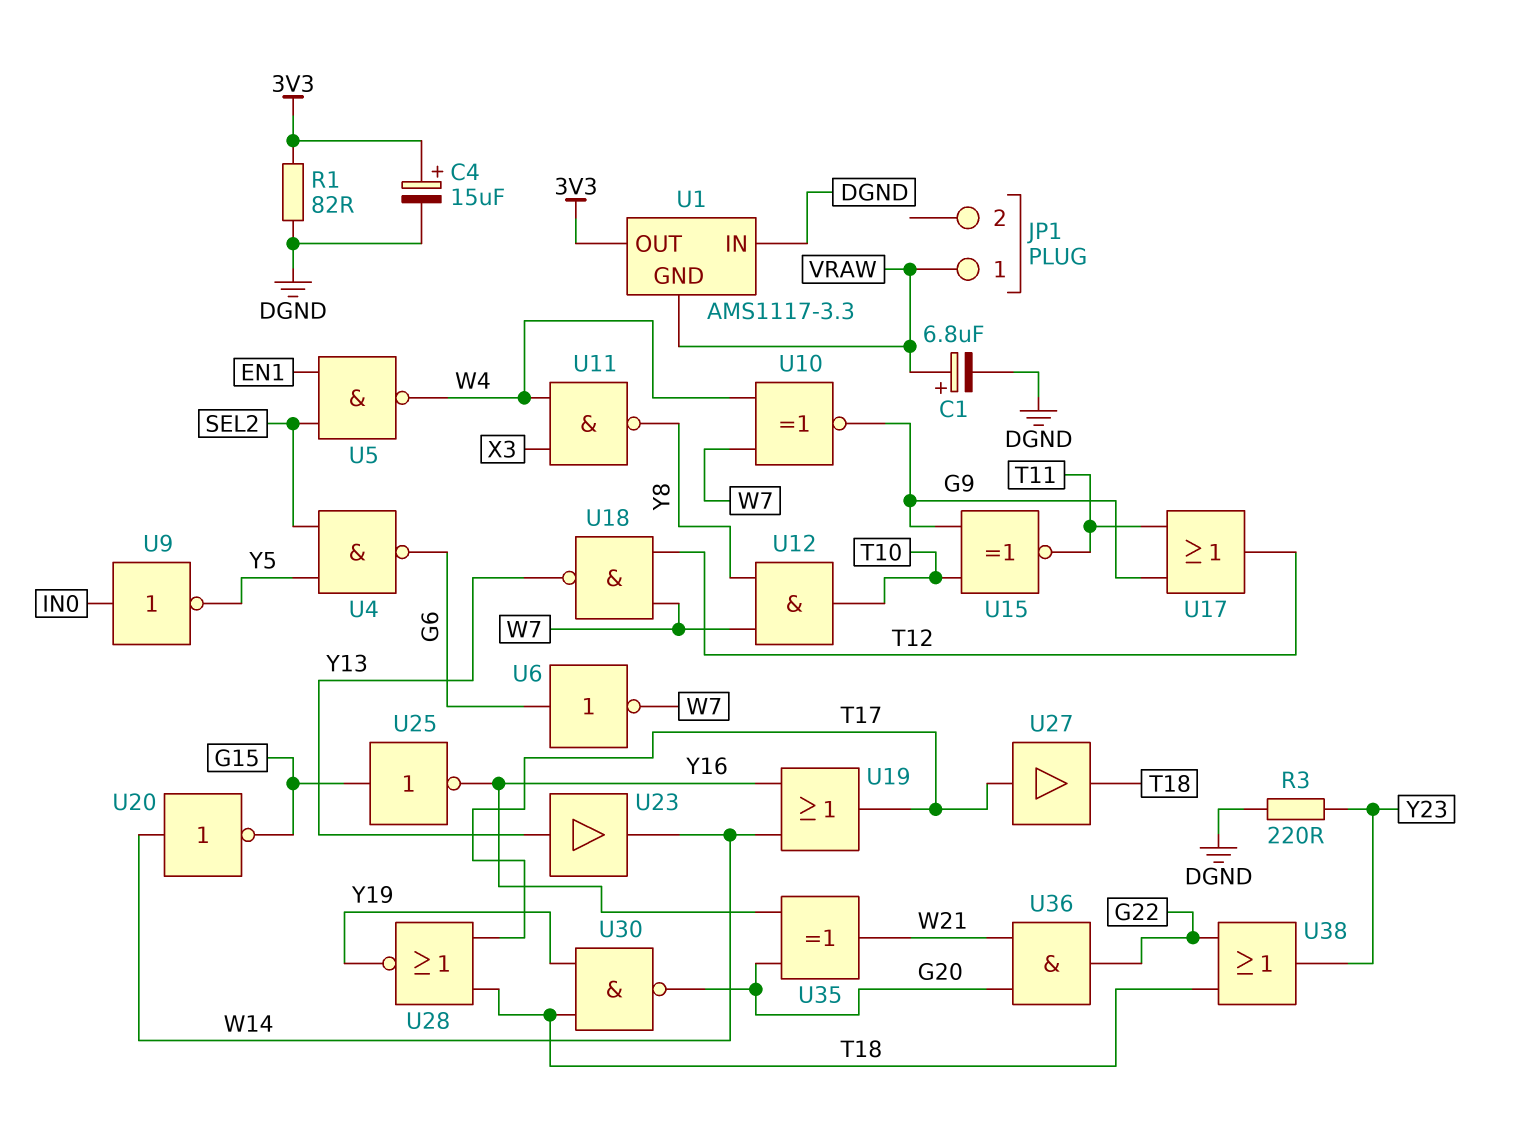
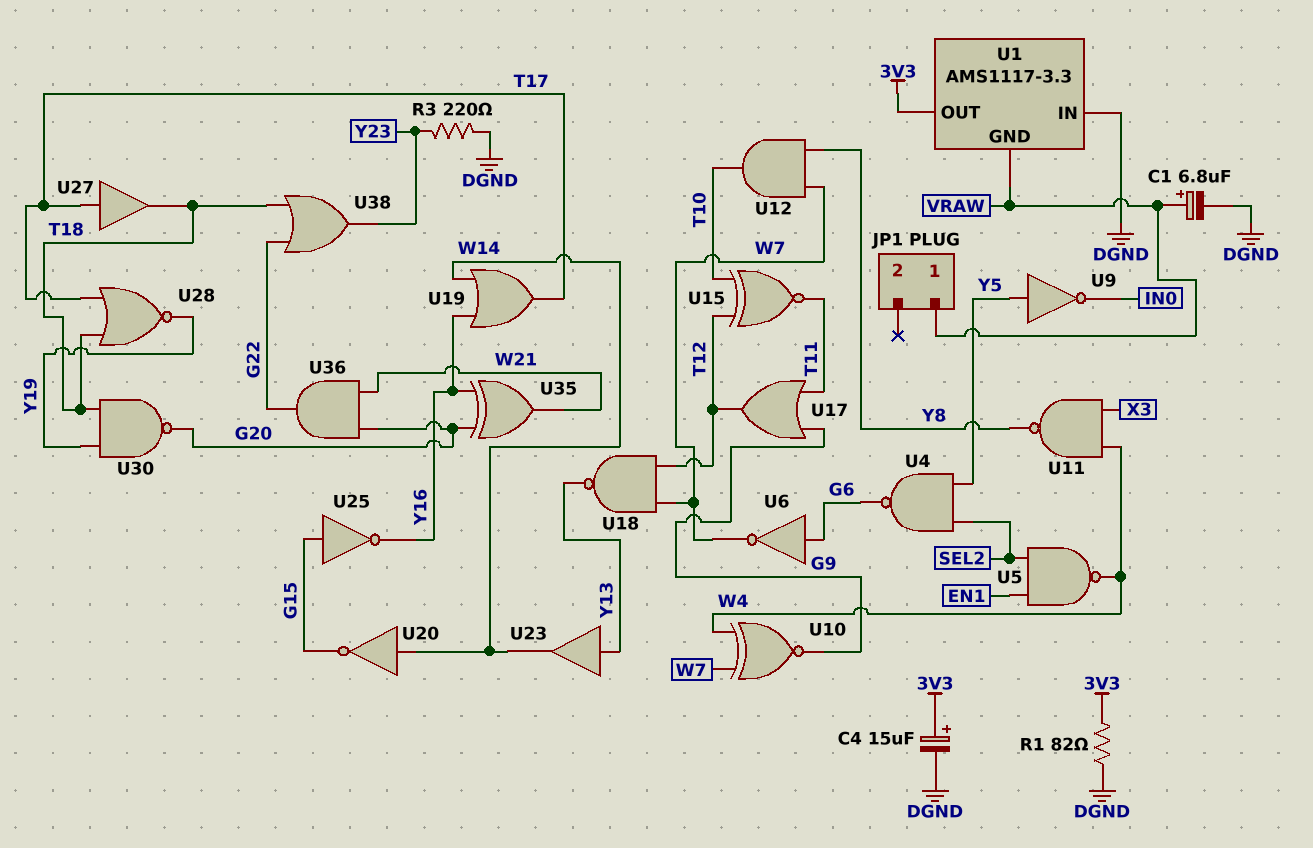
U9: NOT (in IN0, out Y5) -> NOT (in Y5, out IN0)
U15: XNOR (in G9, in T10, out T11) -> XNOR (in T10, in T12, out T11)

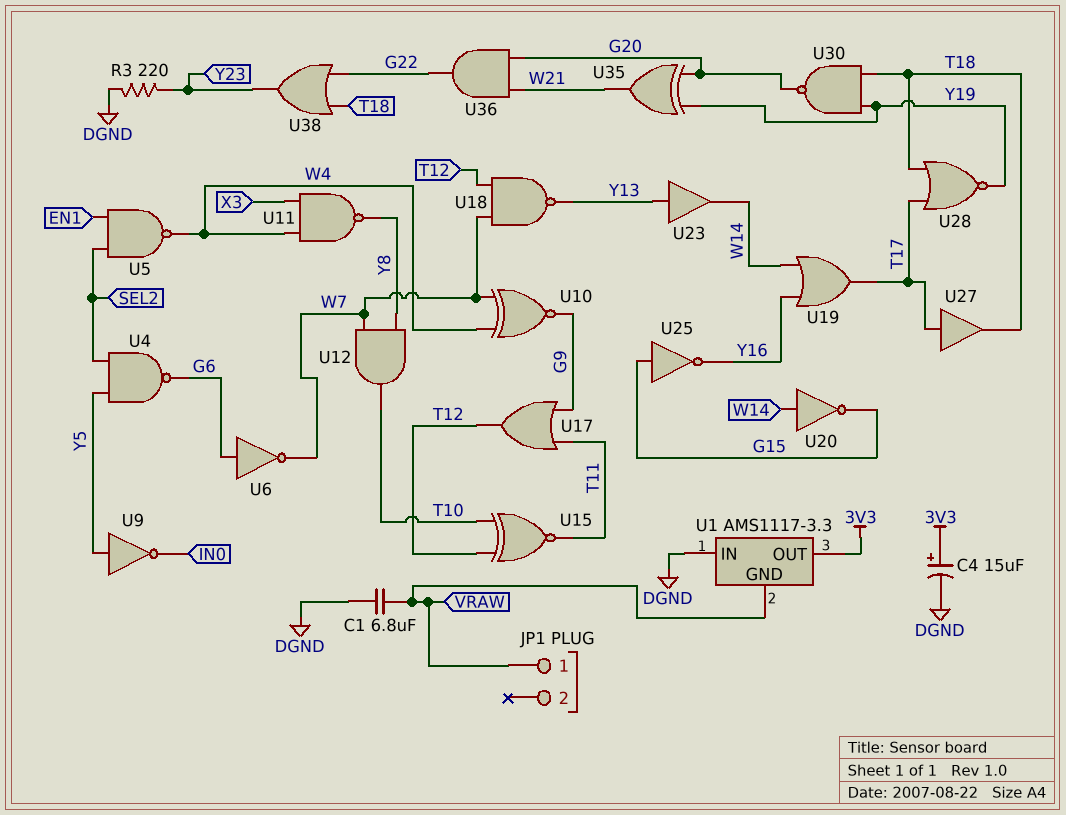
C1: 6.8uF (plus VRAW, minus DGND) -> 6.8uF (DGND, VRAW)
R1: 82 (3V3, DGND) -> none
U35: XOR (in G20, in Y16, out W21) -> XOR (in G20, in Y19, out W21)

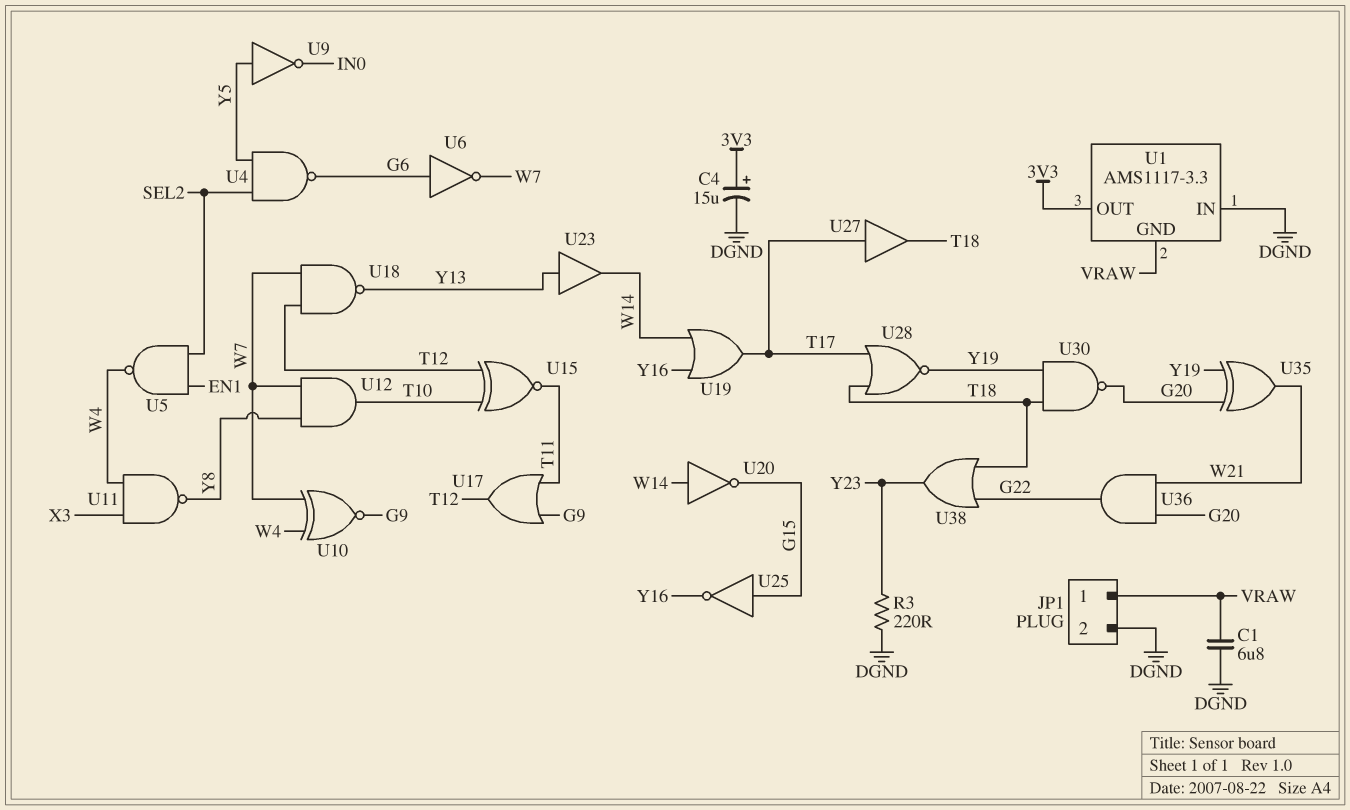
JP1 pin 2: none -> DGND

